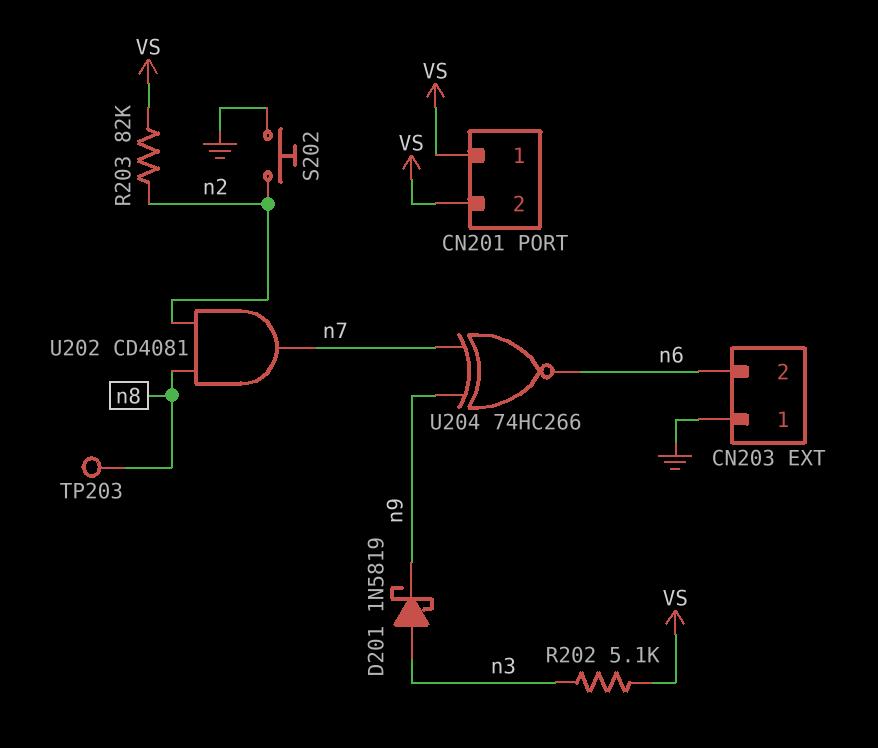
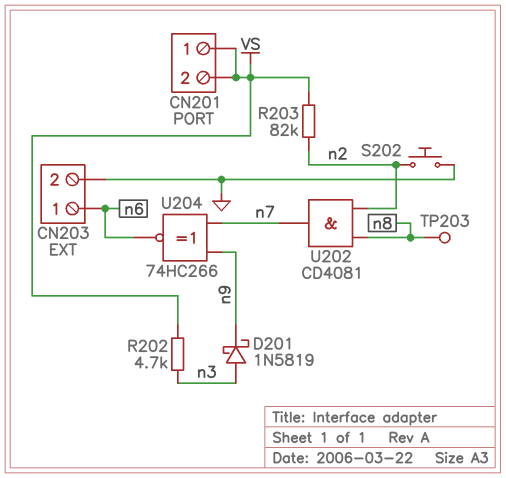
CN203 pin 1: GND -> n6
CN203 pin 2: n6 -> GND
R202: 5.1k (VS, n3) -> 4.7k (VS, n3)

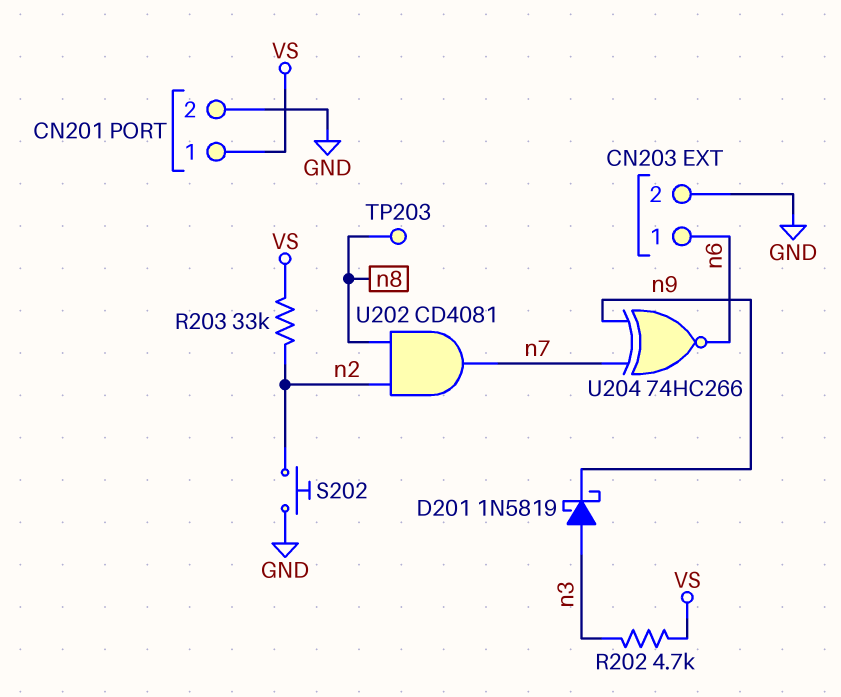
CN201 pin 2: VS -> GND
R203: 82k (VS, n2) -> 33k (VS, n2)

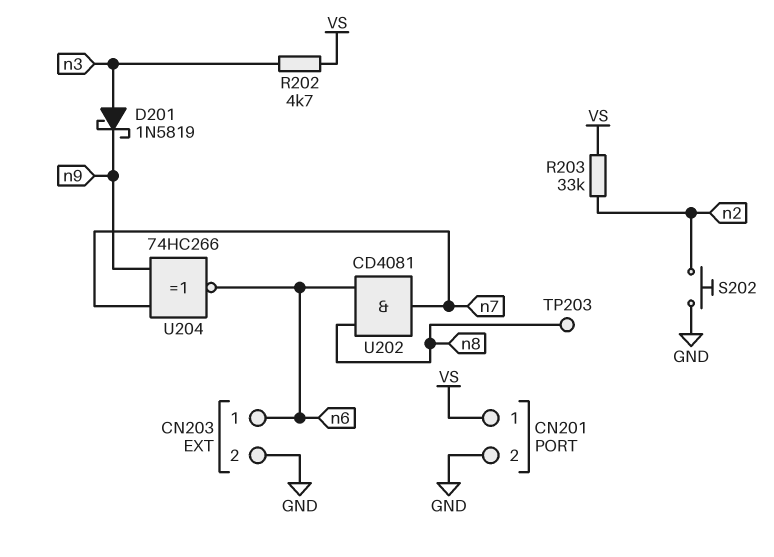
U202: AND CD4081 (in n2, in n8, out n7) -> AND CD4081 (in n6, in n8, out n7)

